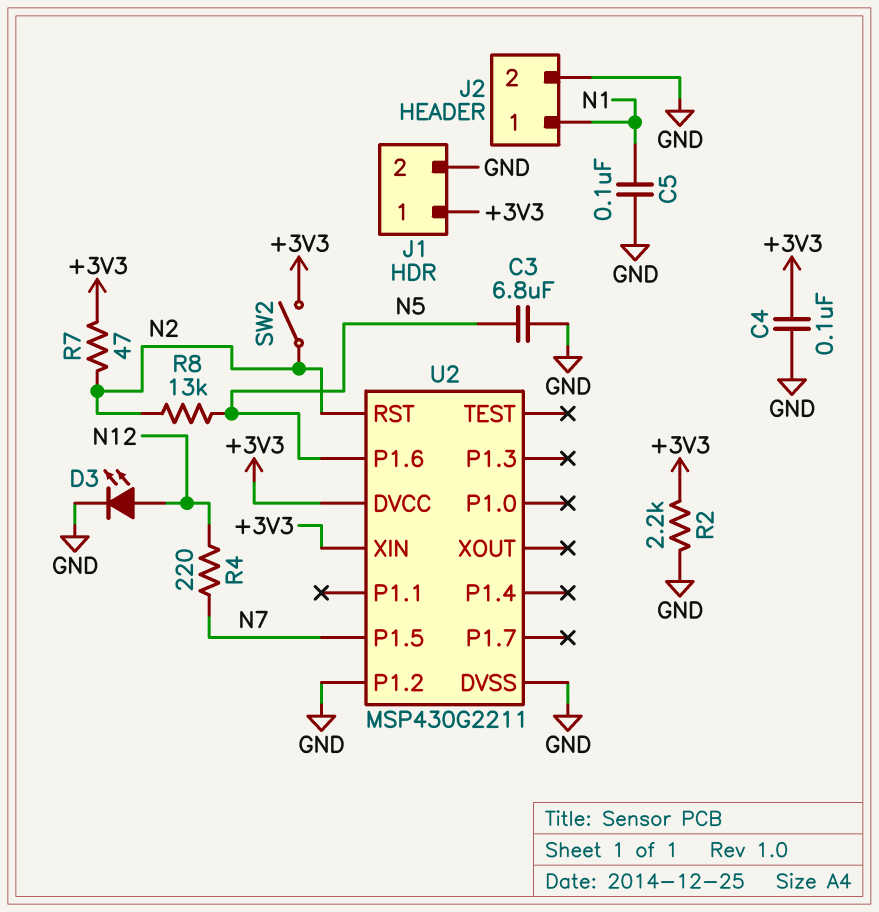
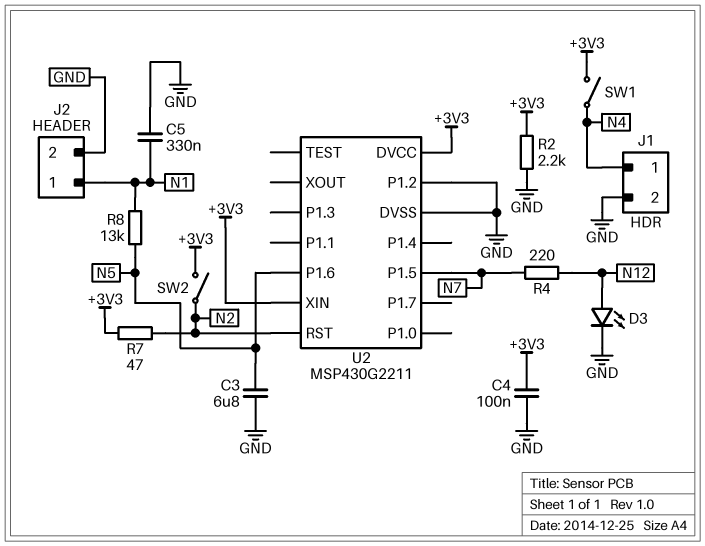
C5: 100nF (GND, N1) -> 330nF (GND, N1)
J1 pin 1: +3V3 -> N4
R8: 13k (N2, N5) -> 13k (N1, N5)
SW1: none -> switch (+3V3, N4)

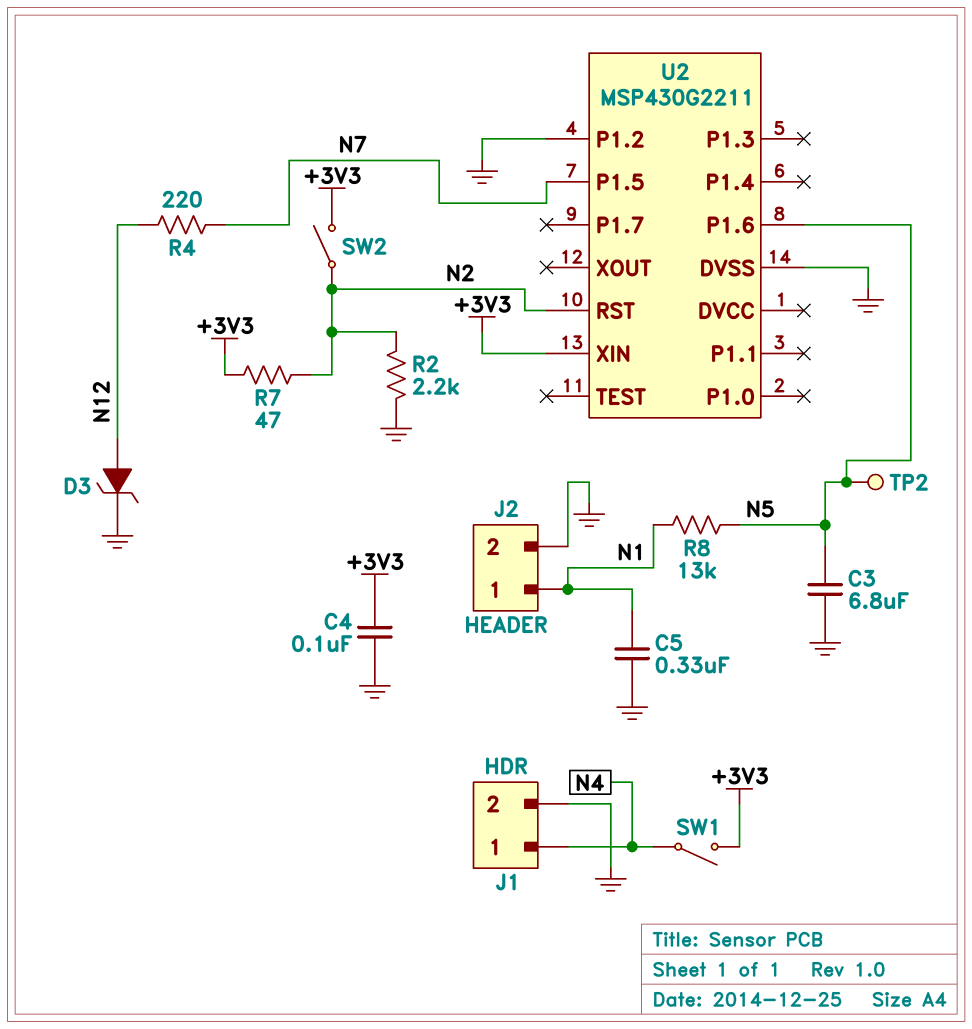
D3: LED (A N12, K GND) -> zener (A N12, K GND)
R2: 2.2k (+3V3, GND) -> 2.2k (GND, N2)
TP2: none -> test point (N5)
U2 pin DVCC: +3V3 -> none

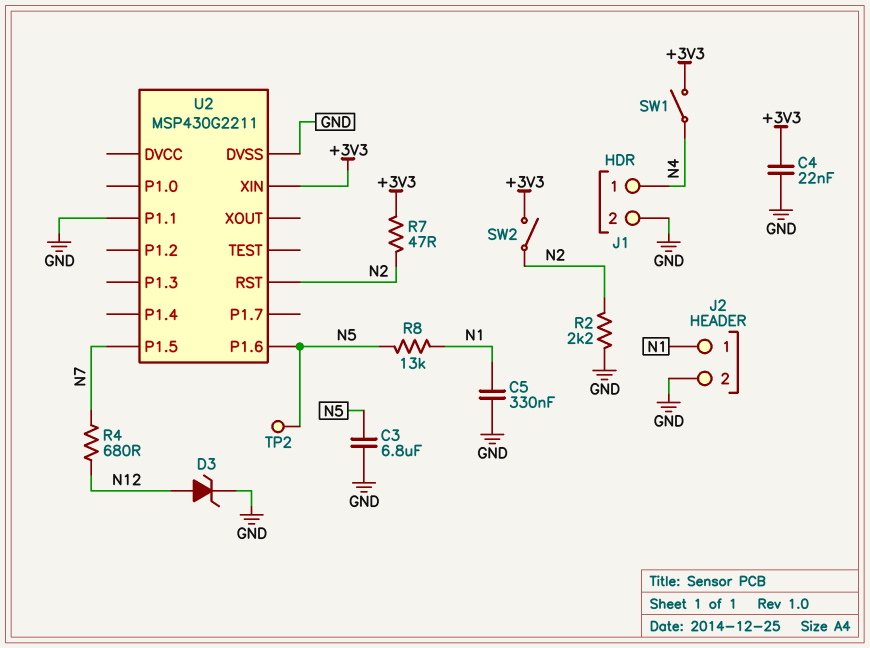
C4: 100nF (+3V3, GND) -> 22nF (+3V3, GND)
R4: 220 (N7, N12) -> 680 (N7, N12)
U2 pin P1.1: none -> GND
U2 pin P1.2: GND -> none

